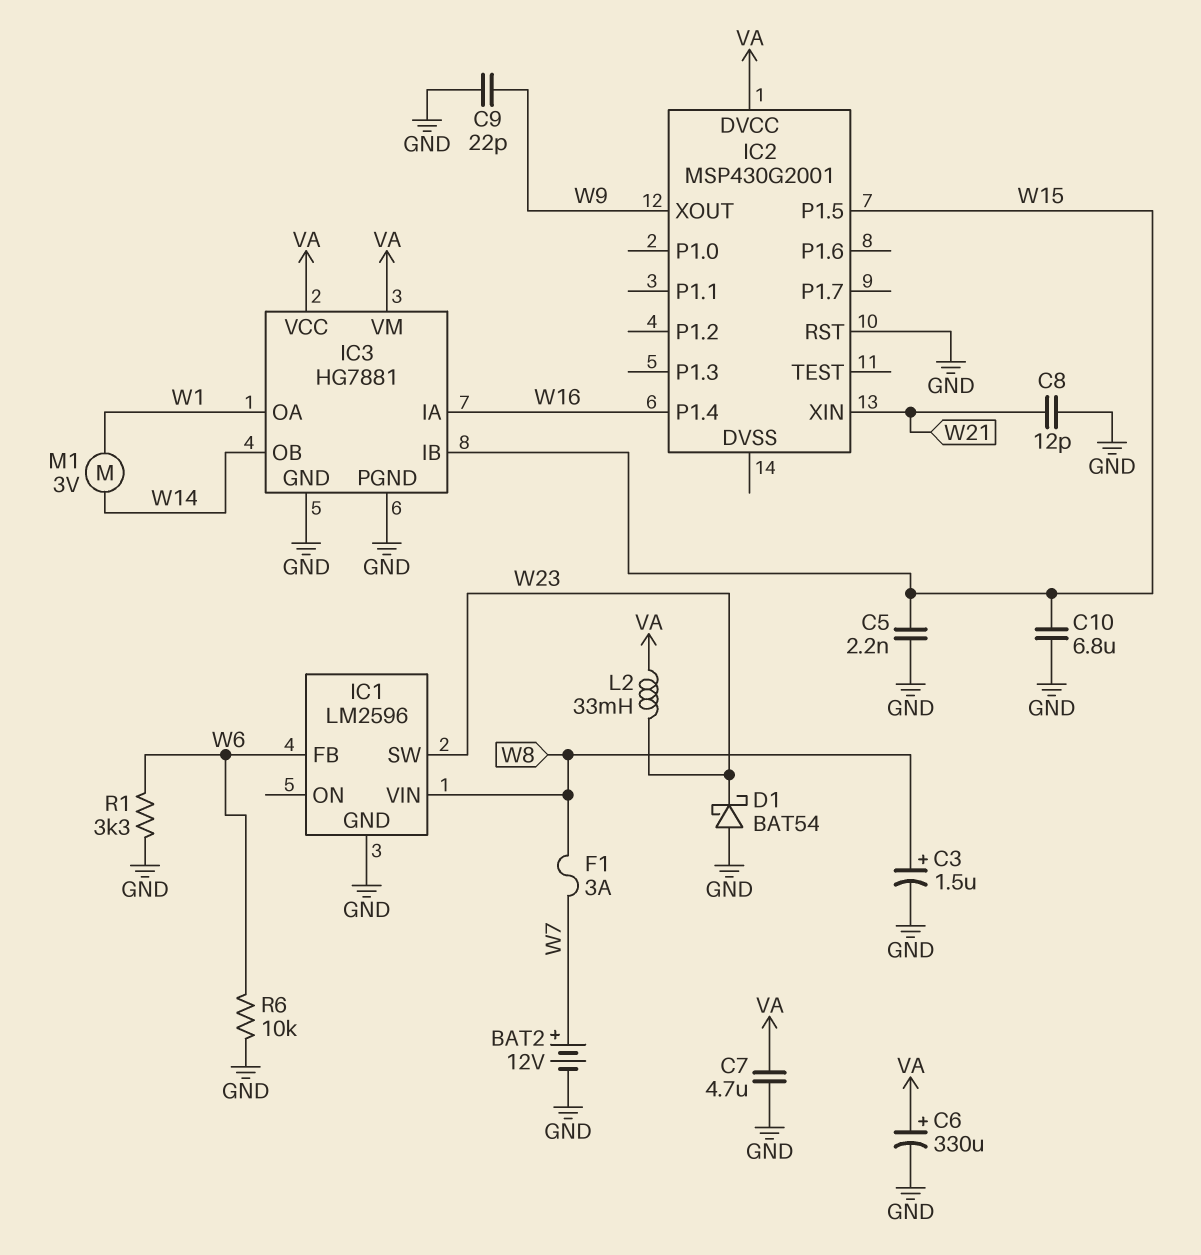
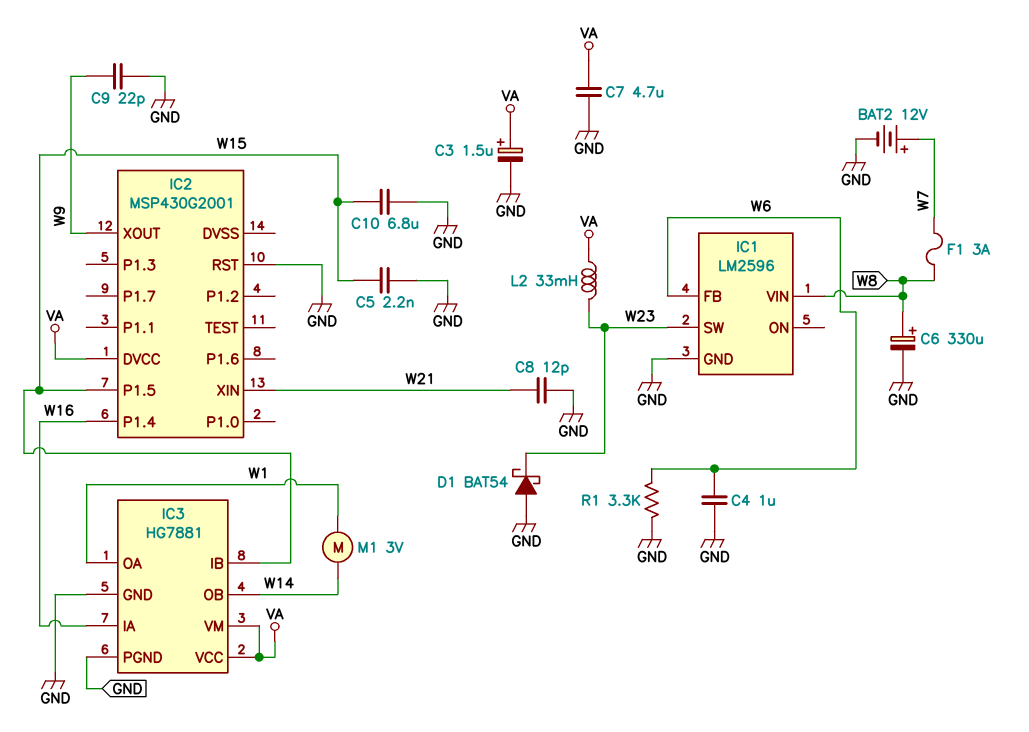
C3: 1.5uF (plus W8, minus GND) -> 1.5uF (plus VA, minus GND)
C4: none -> 1uF (GND, W6)
C6: 330uF (plus VA, minus GND) -> 330uF (plus W8, minus GND)
R6: 10k (GND, W6) -> none

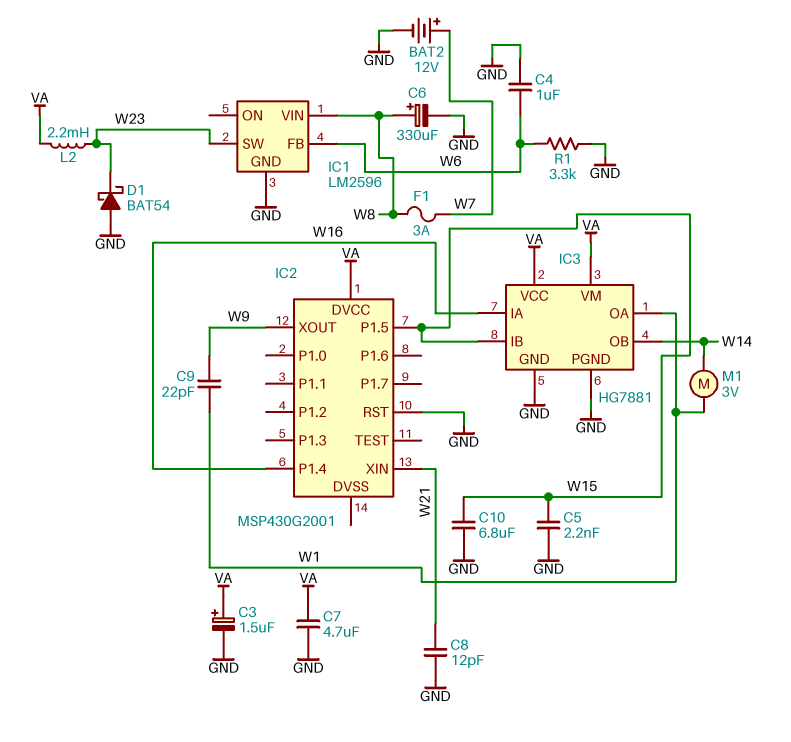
C9: 22pF (GND, W9) -> 22pF (W1, W9)
L2: 33mH (VA, W23) -> 2.2mH (VA, W23)

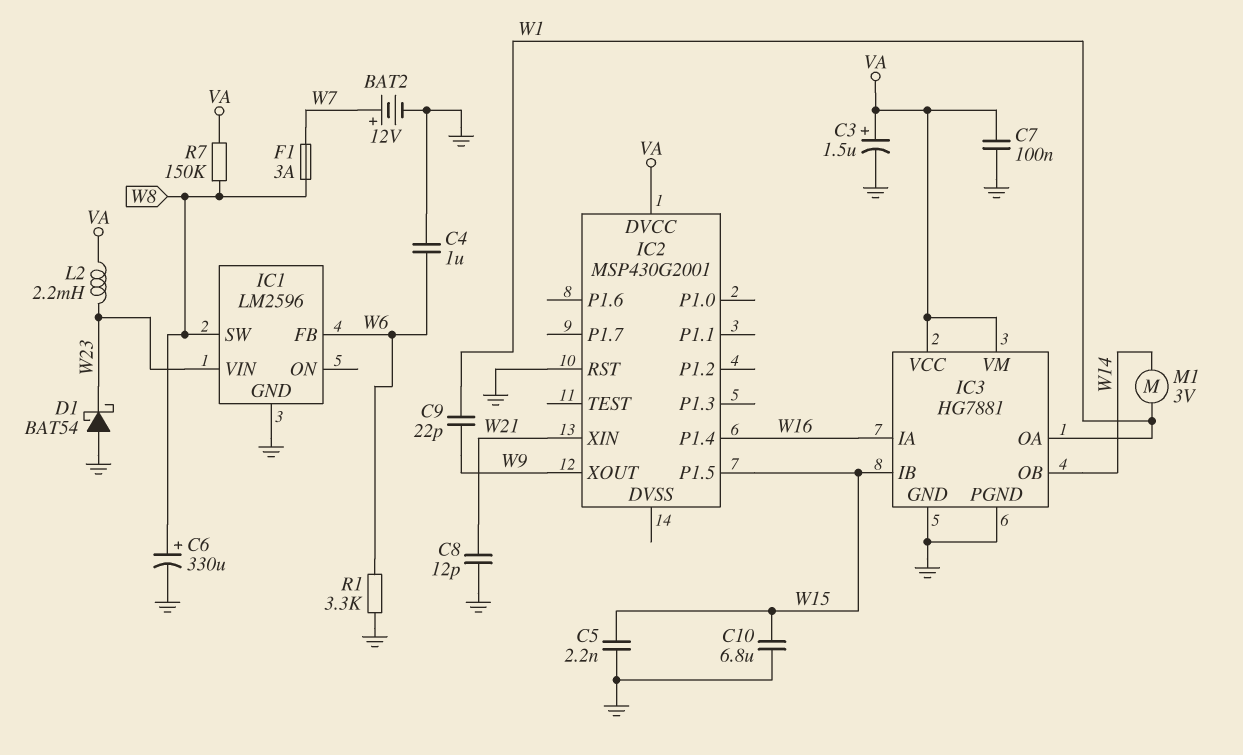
C7: 4.7uF (GND, VA) -> 100nF (GND, VA)
IC1 pin SW: W23 -> W8
IC1 pin VIN: W8 -> W23
R7: none -> 150k (VA, W8)

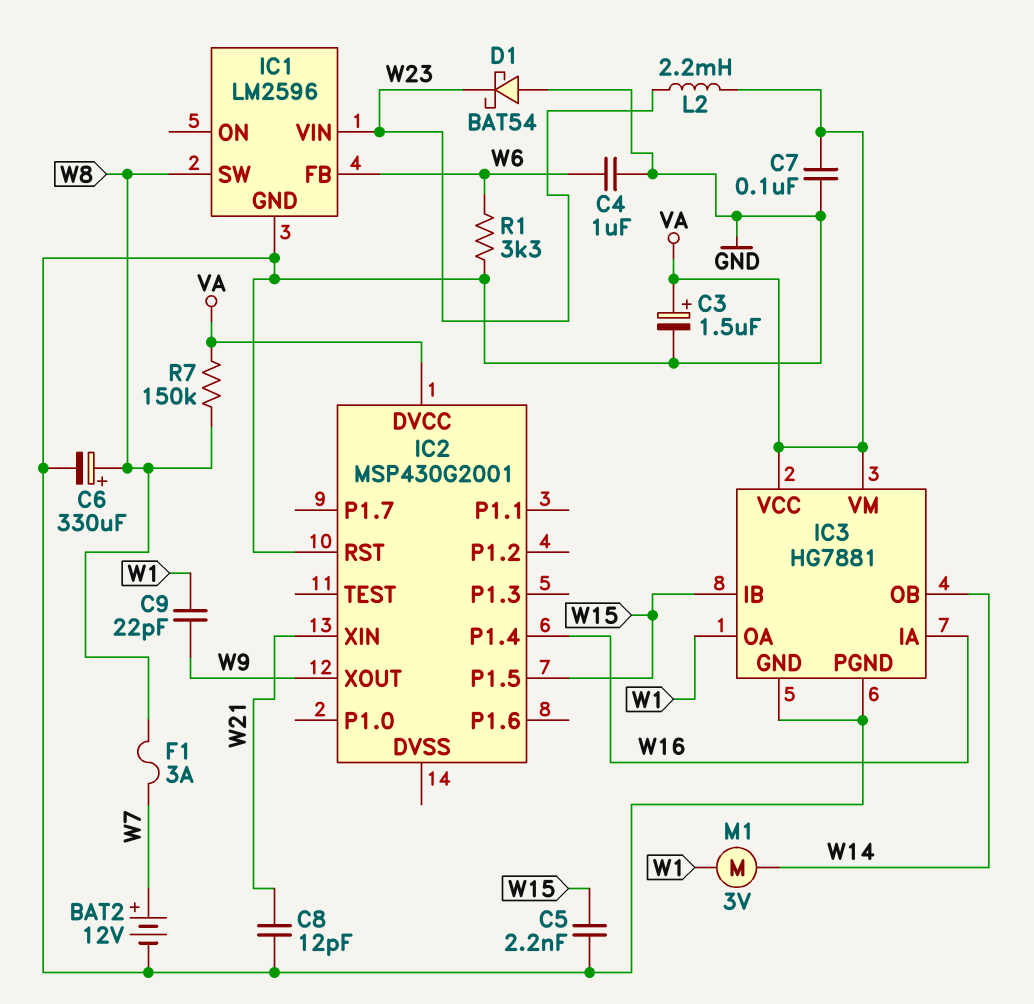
C10: 6.8uF (GND, W15) -> none

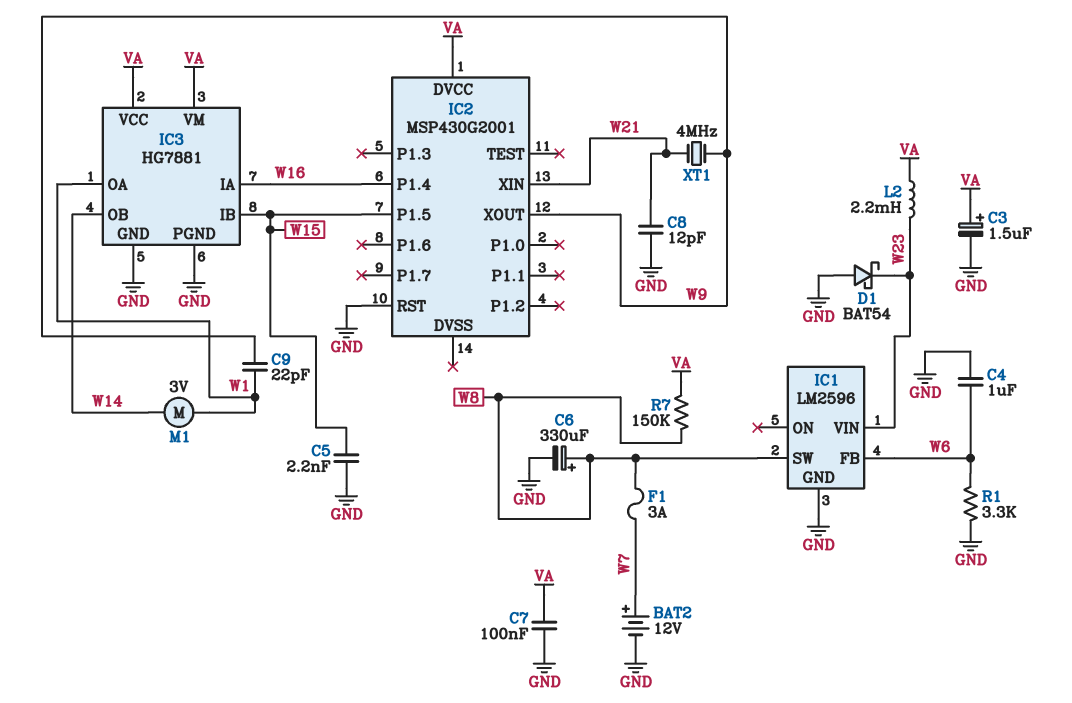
XT1: none -> 4MHz (W9, W21)

